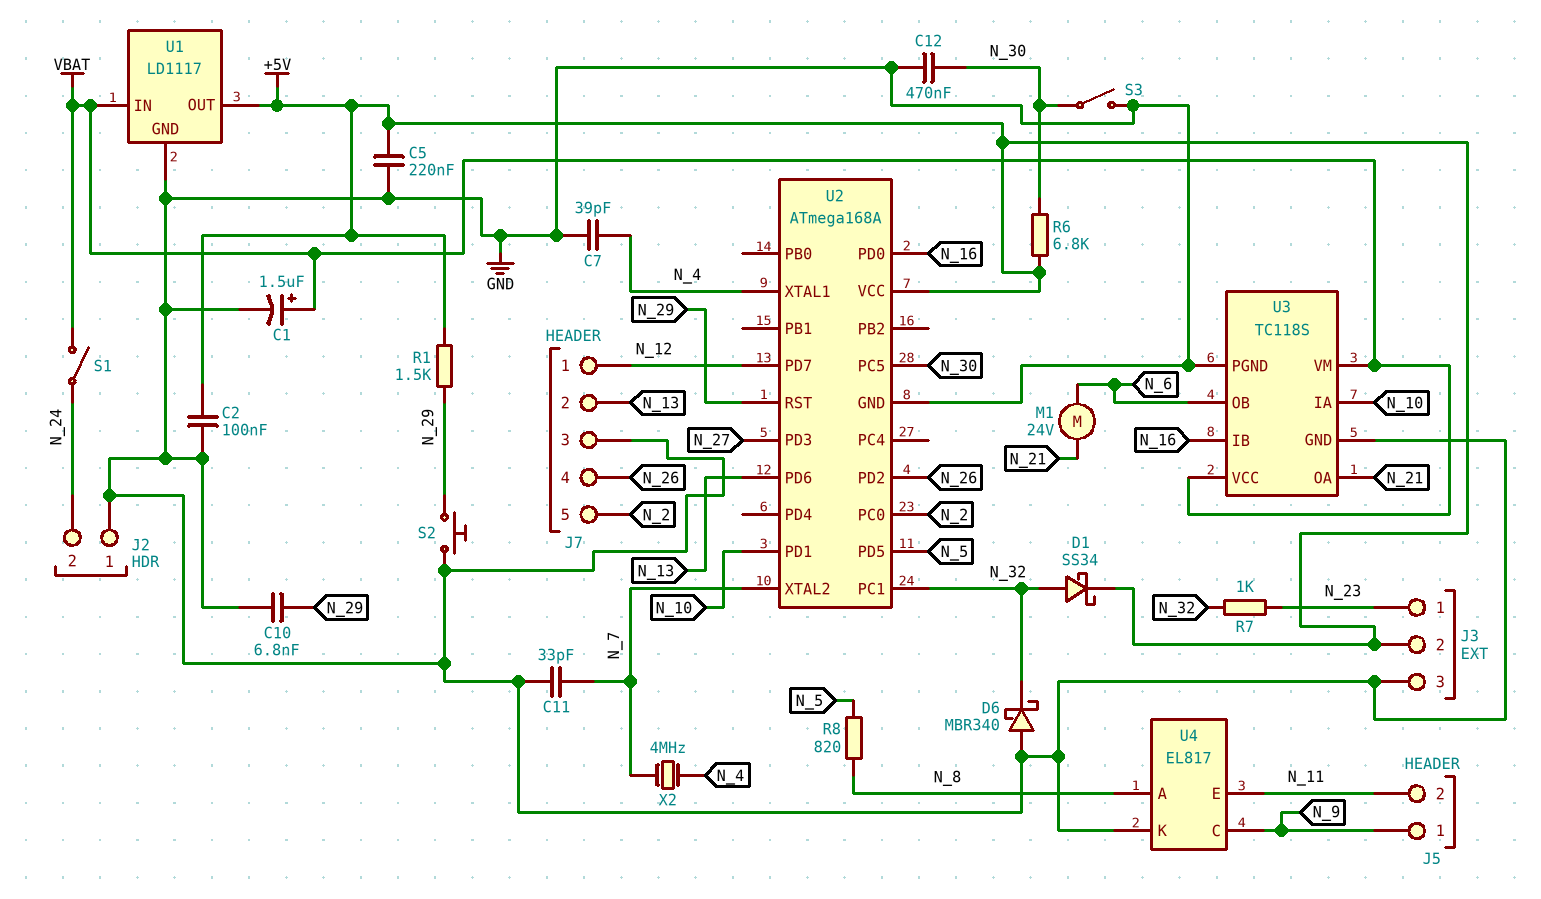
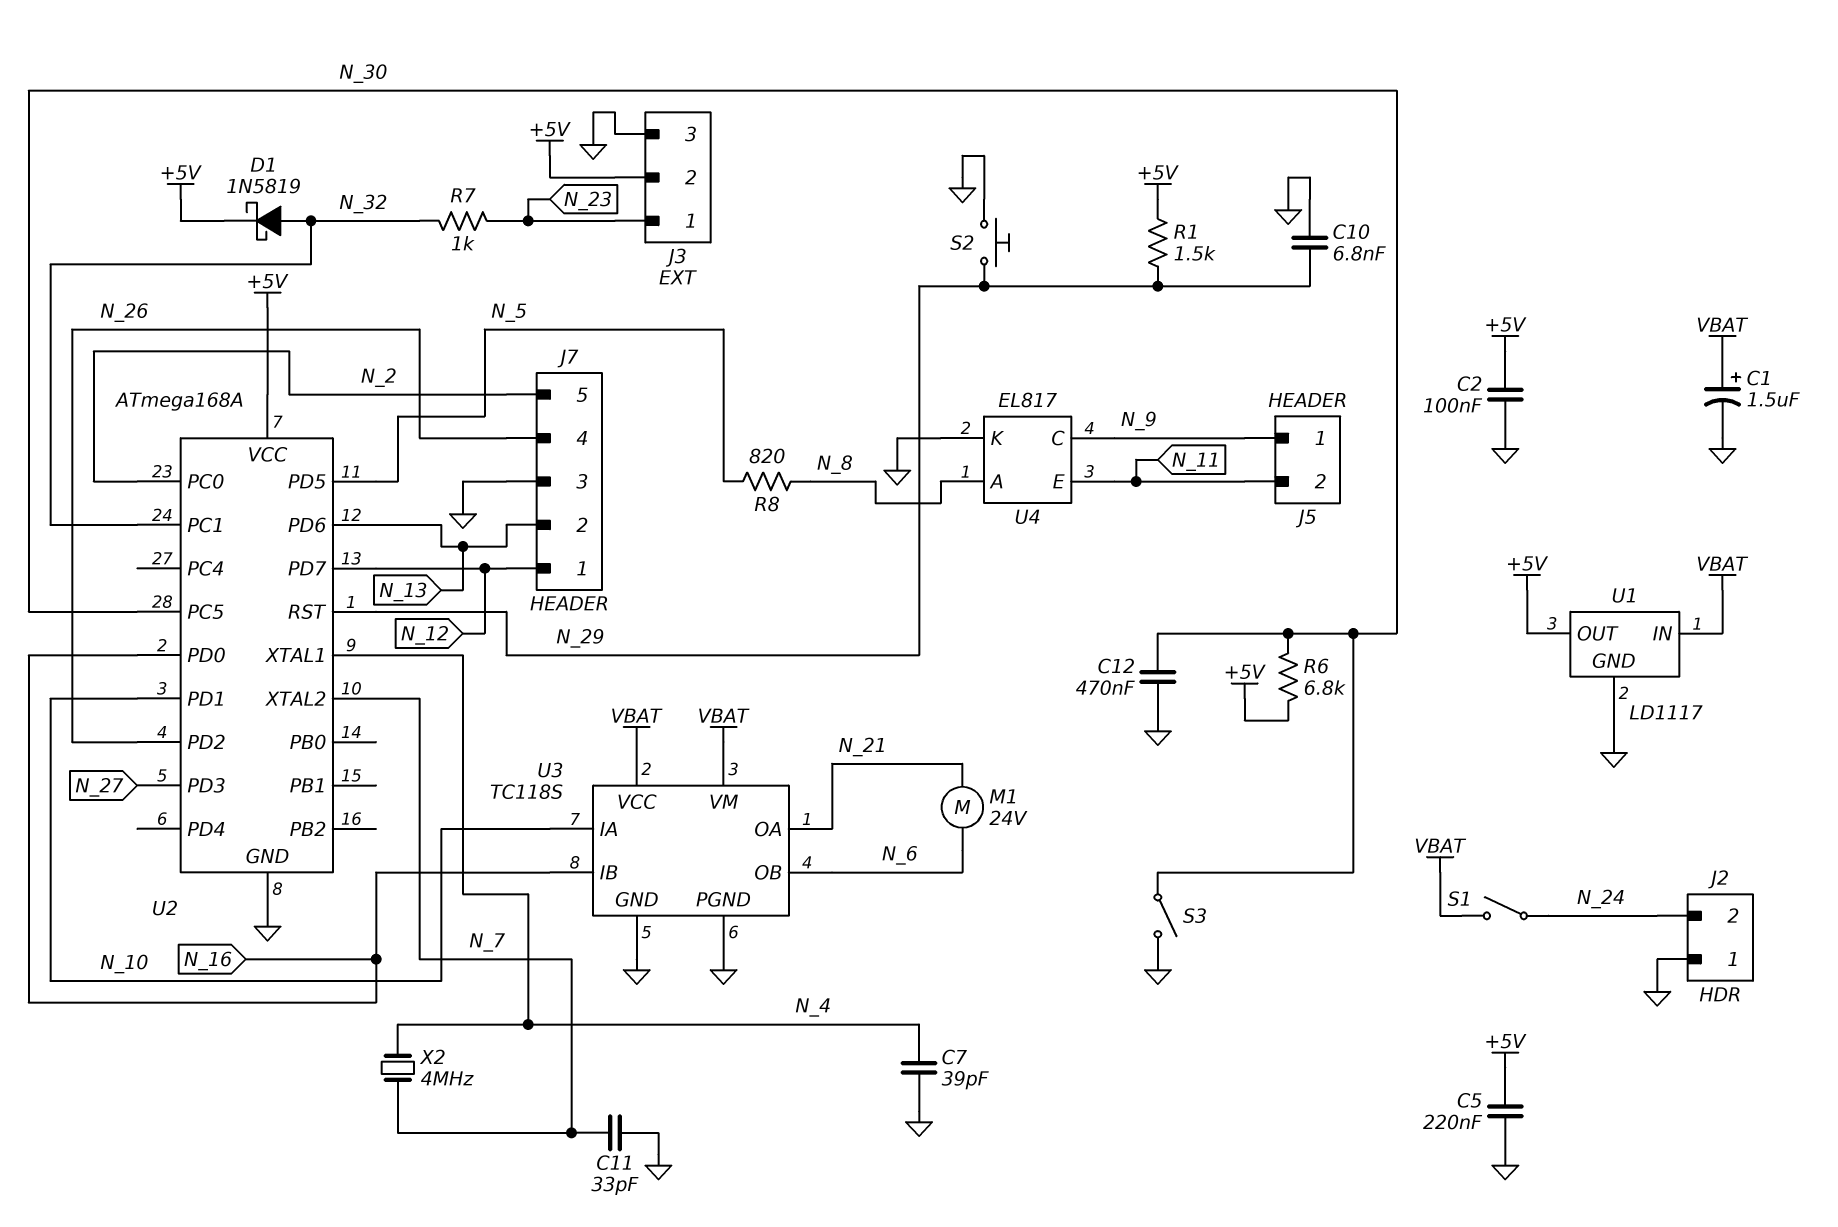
D1: schottky SS34 (A N_32, K +5V) -> schottky 1N5819 (A N_32, K +5V)
D6: schottky MBR340 (A GND, K N_32) -> none

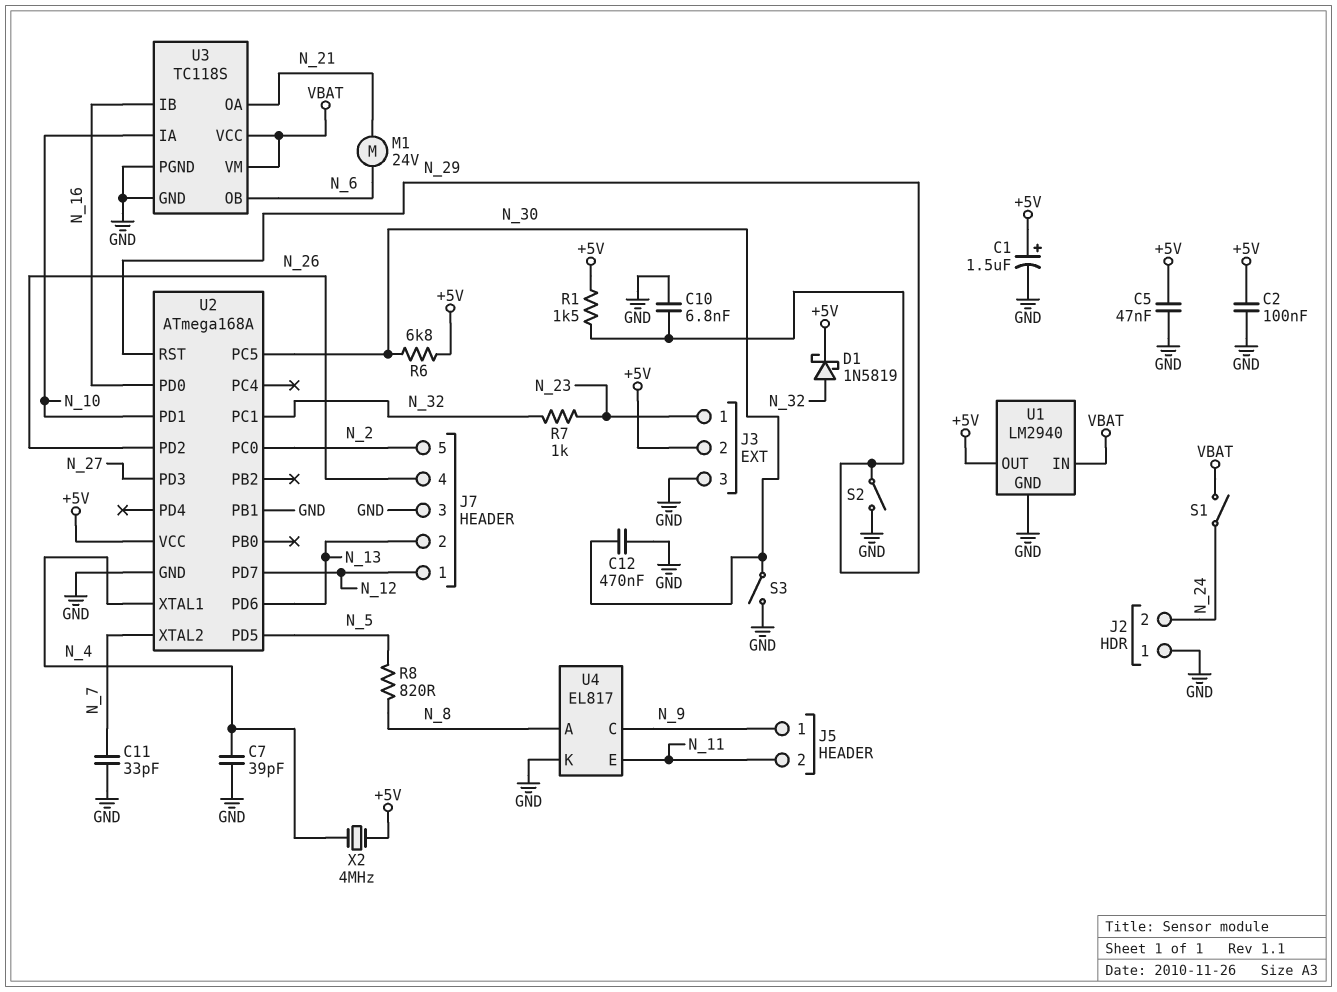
C1: 1.5uF (plus VBAT, minus GND) -> 1.5uF (plus +5V, minus GND)
C5: 220nF (+5V, GND) -> 47nF (+5V, GND)
S2: button (GND, N_29) -> switch (GND, N_29)
U1: LD1117 -> LM2940
U2 pin PB1: none -> GND
X2: 4MHz (N_4, N_7) -> 4MHz (+5V, N_4)

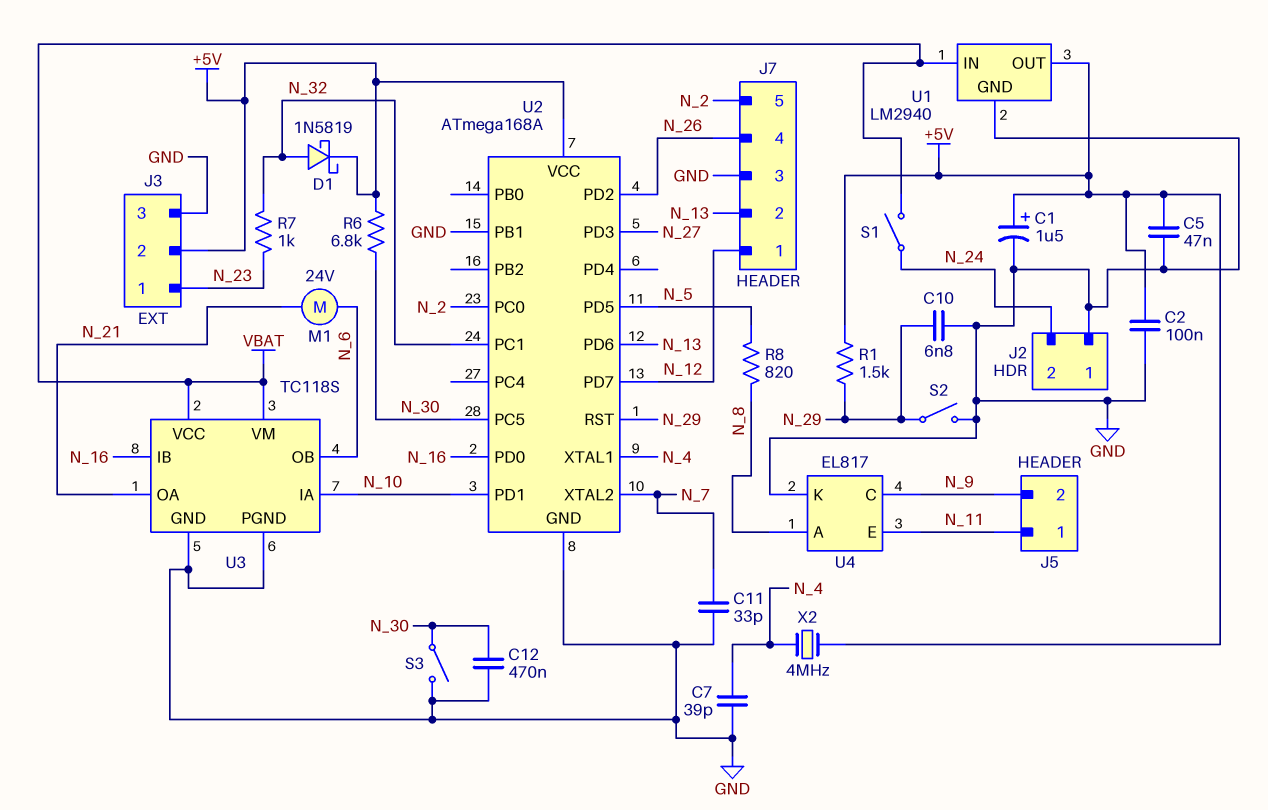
J5 pin 1: N_9 -> N_11
J5 pin 2: N_11 -> N_9

